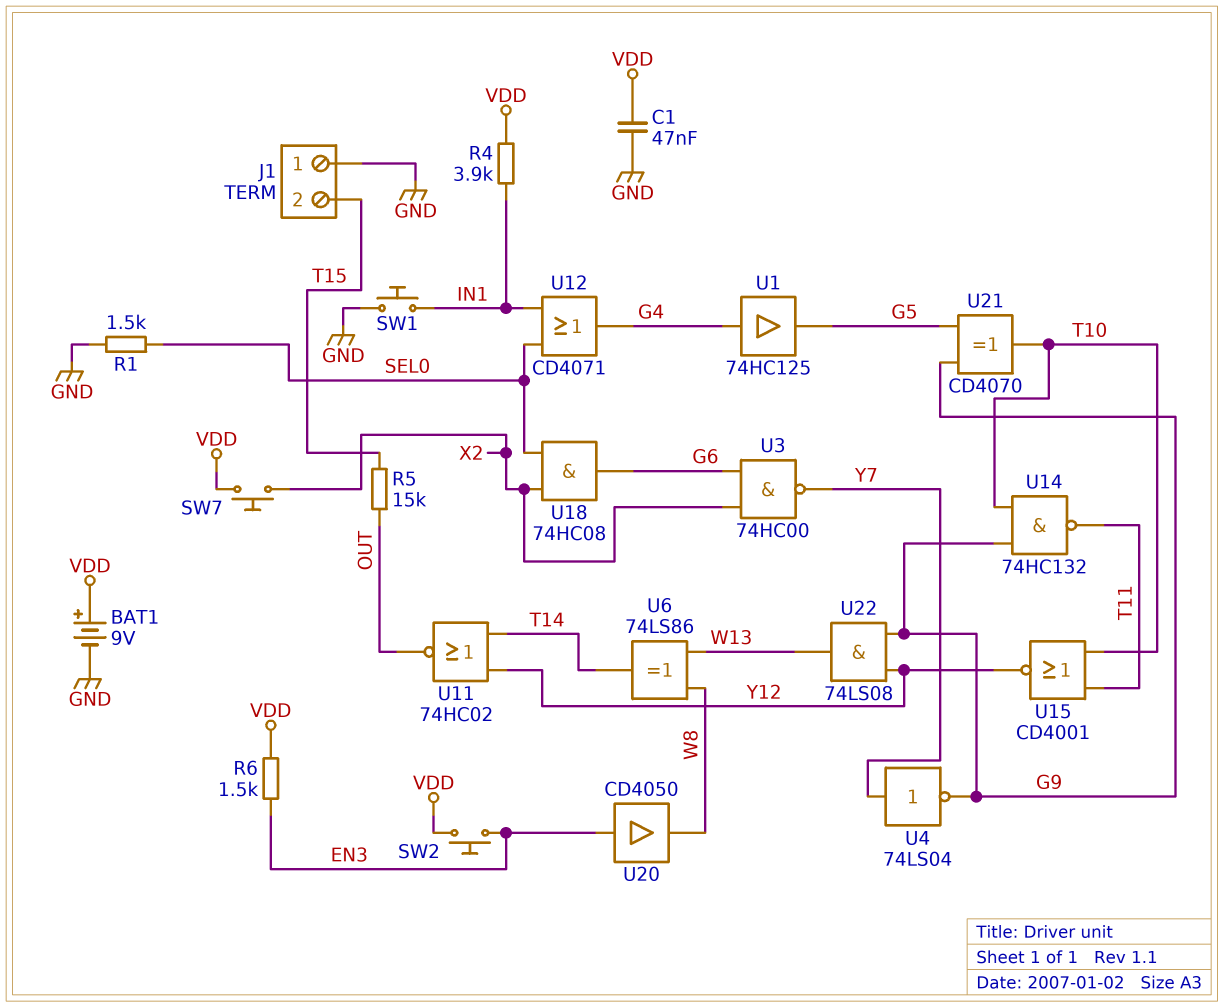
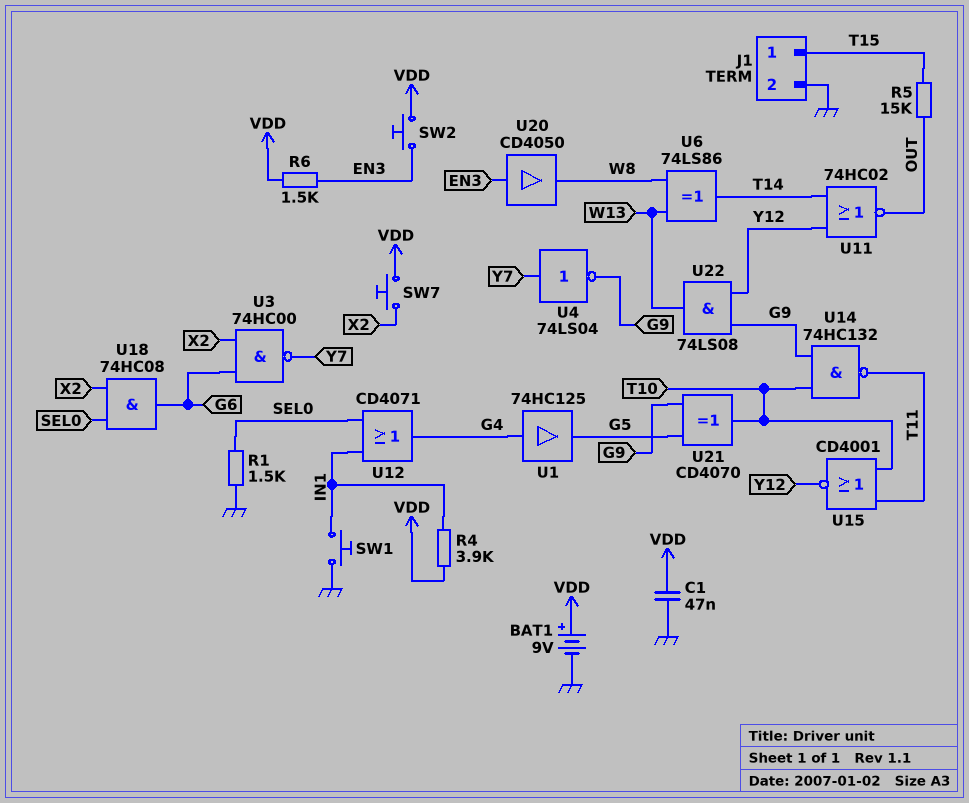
J1 pin 1: GND -> T15
J1 pin 2: T15 -> GND

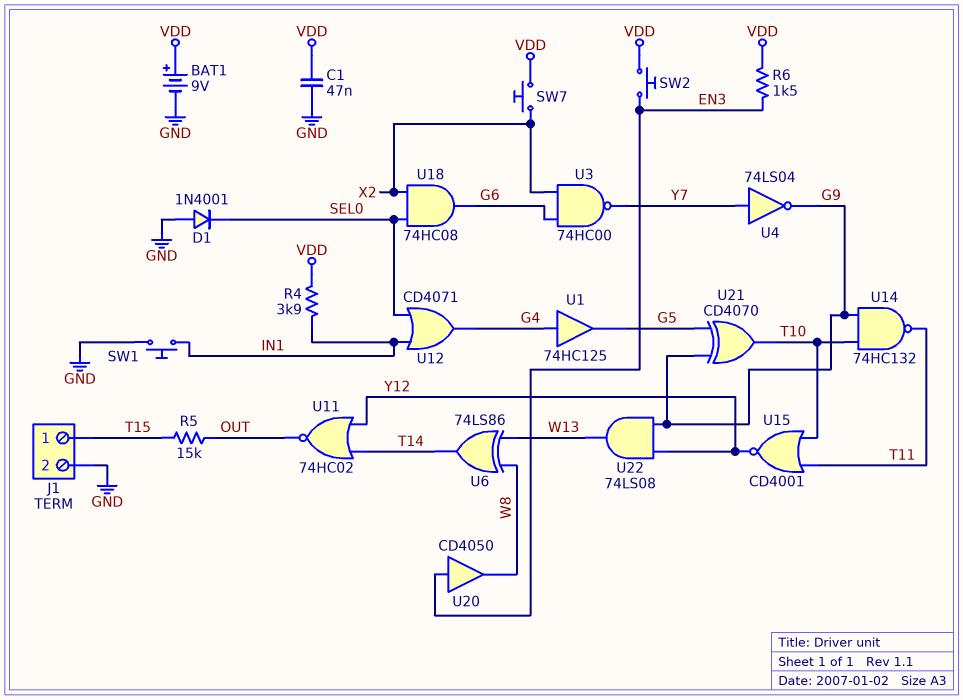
D1: none -> diode 1N4001 (A GND, K SEL0)
R1: 1.5k (GND, SEL0) -> none

